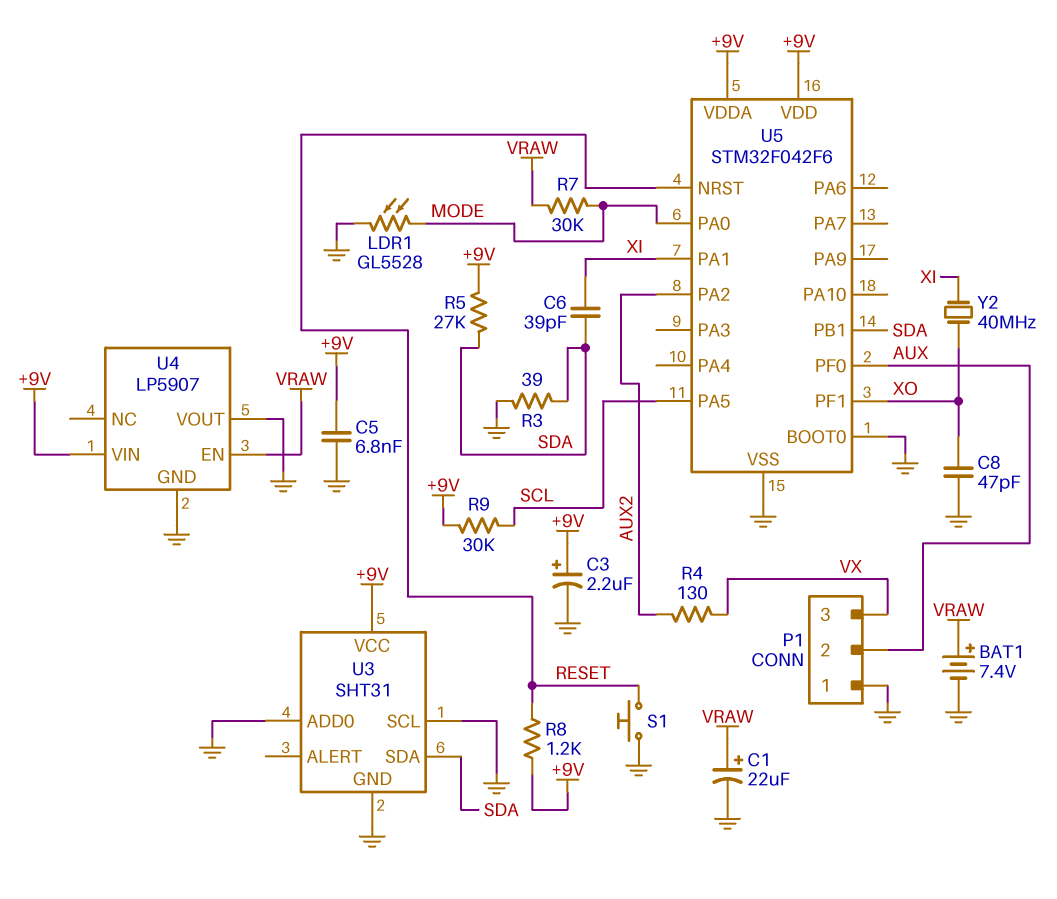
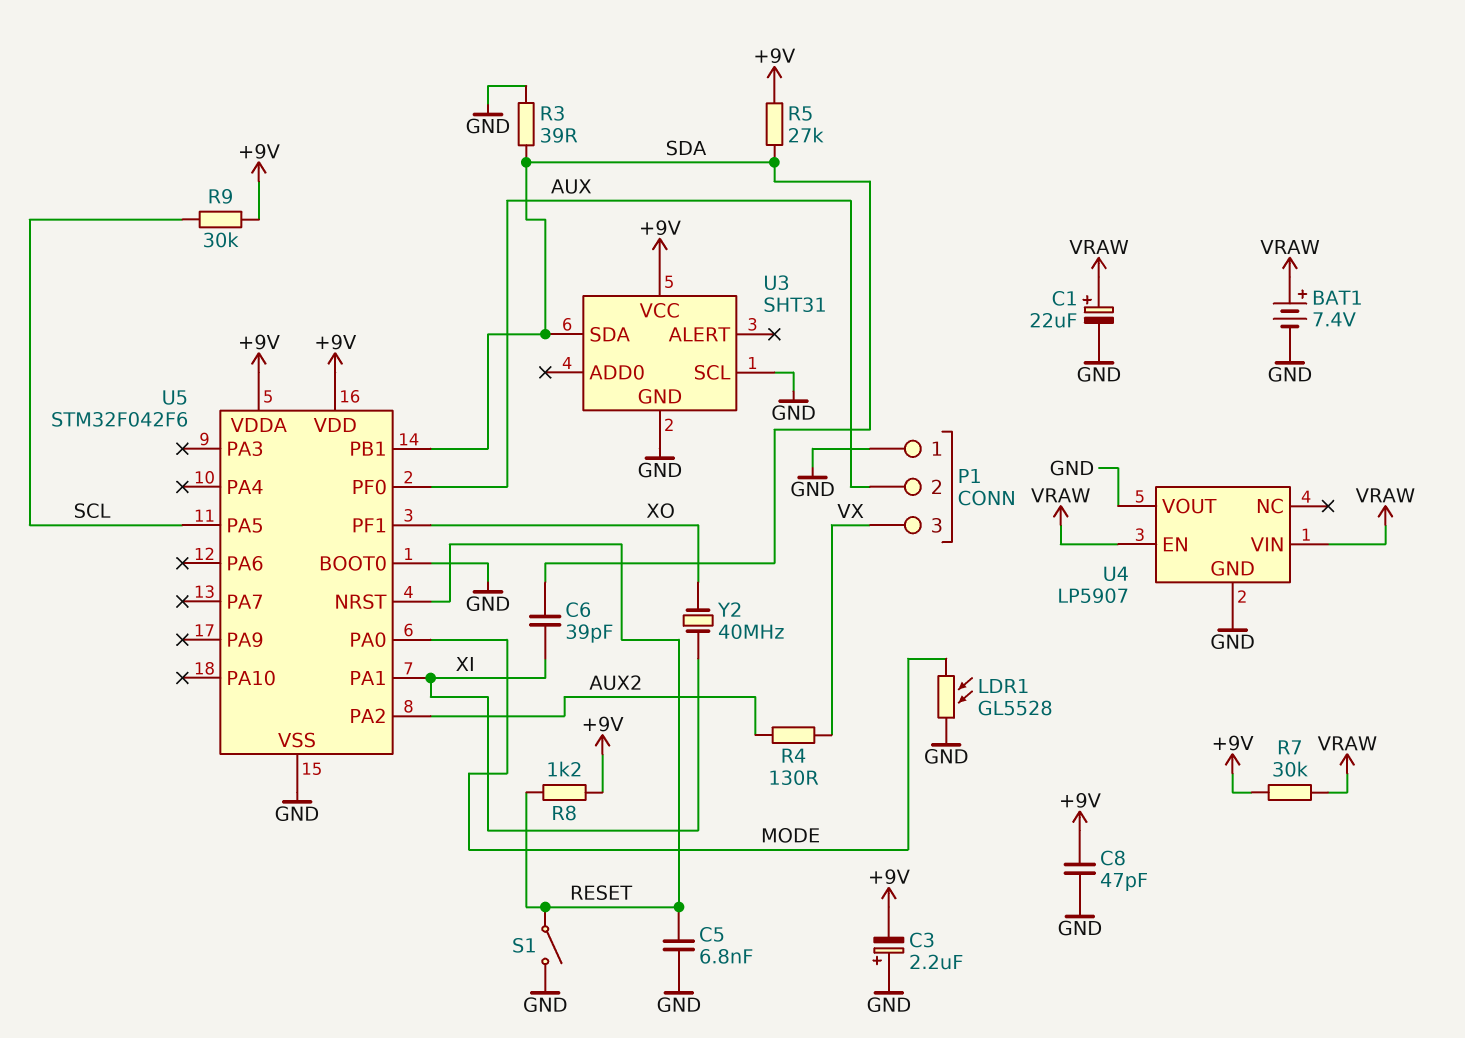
C3: 2.2uF (plus +9V, minus GND) -> 2.2uF (plus GND, minus +9V)
C5: 6.8nF (+9V, GND) -> 6.8nF (GND, RESET)
C8: 47pF (GND, XO) -> 47pF (+9V, GND)
R7: 30k (MODE, VRAW) -> 30k (+9V, VRAW)
S1: button (GND, RESET) -> switch (GND, RESET)
U3 pin ADD0: GND -> none
U4 pin VIN: +9V -> VRAW

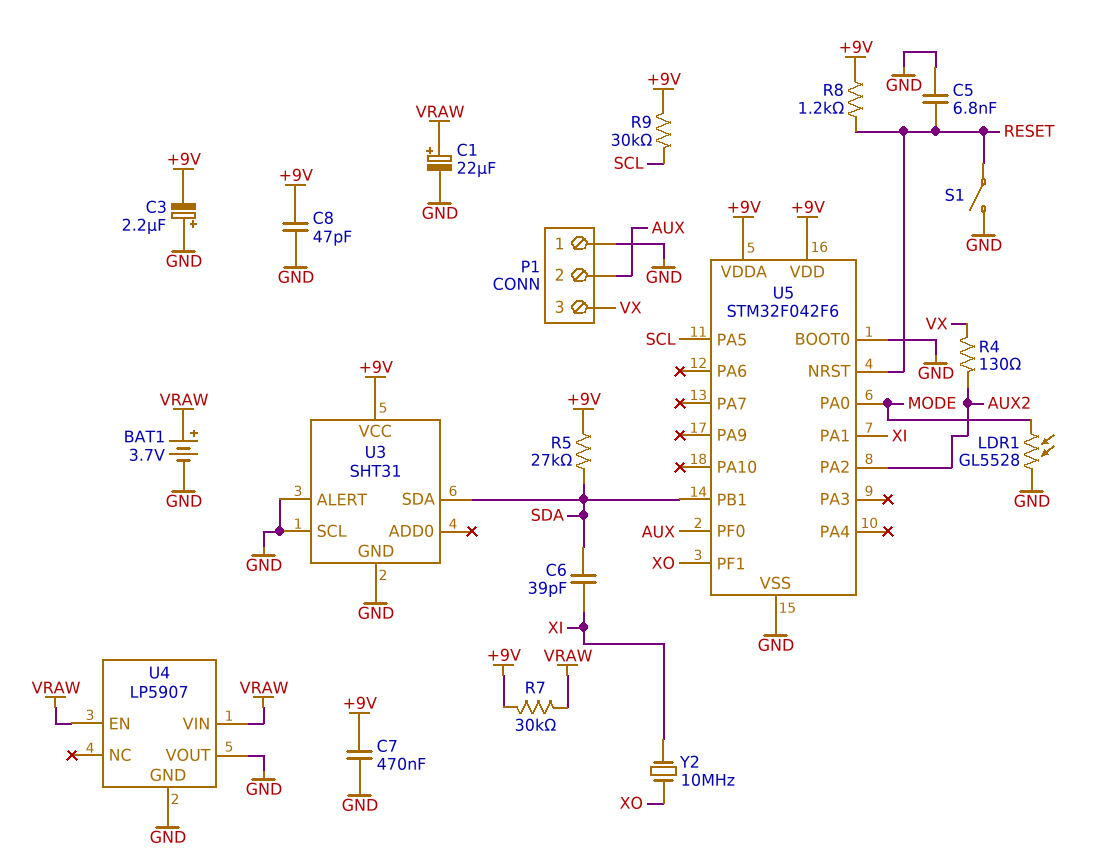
BAT1: 7.4V (plus VRAW, minus GND) -> 3.7V (plus VRAW, minus GND)
C7: none -> 470nF (+9V, GND)
R3: 39 (GND, SDA) -> none
U3 pin ALERT: none -> GND
Y2: 40MHz (XI, XO) -> 10MHz (XI, XO)

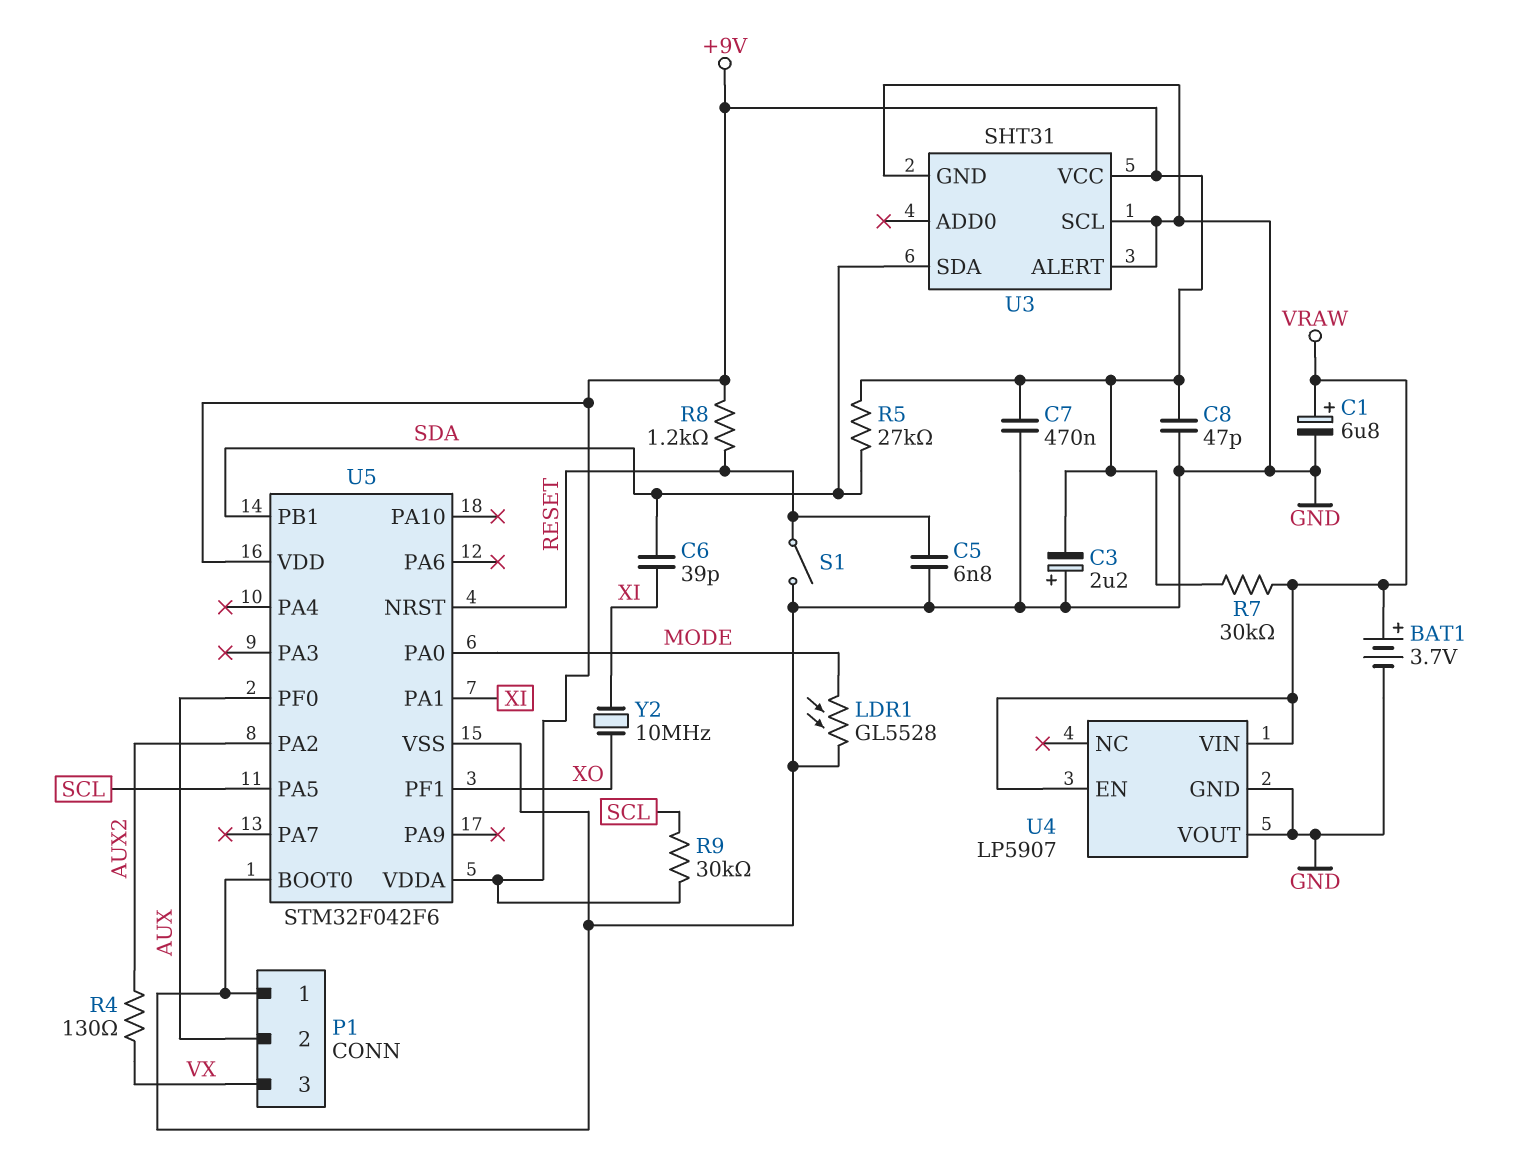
C1: 22uF (plus VRAW, minus GND) -> 6.8uF (plus VRAW, minus GND)

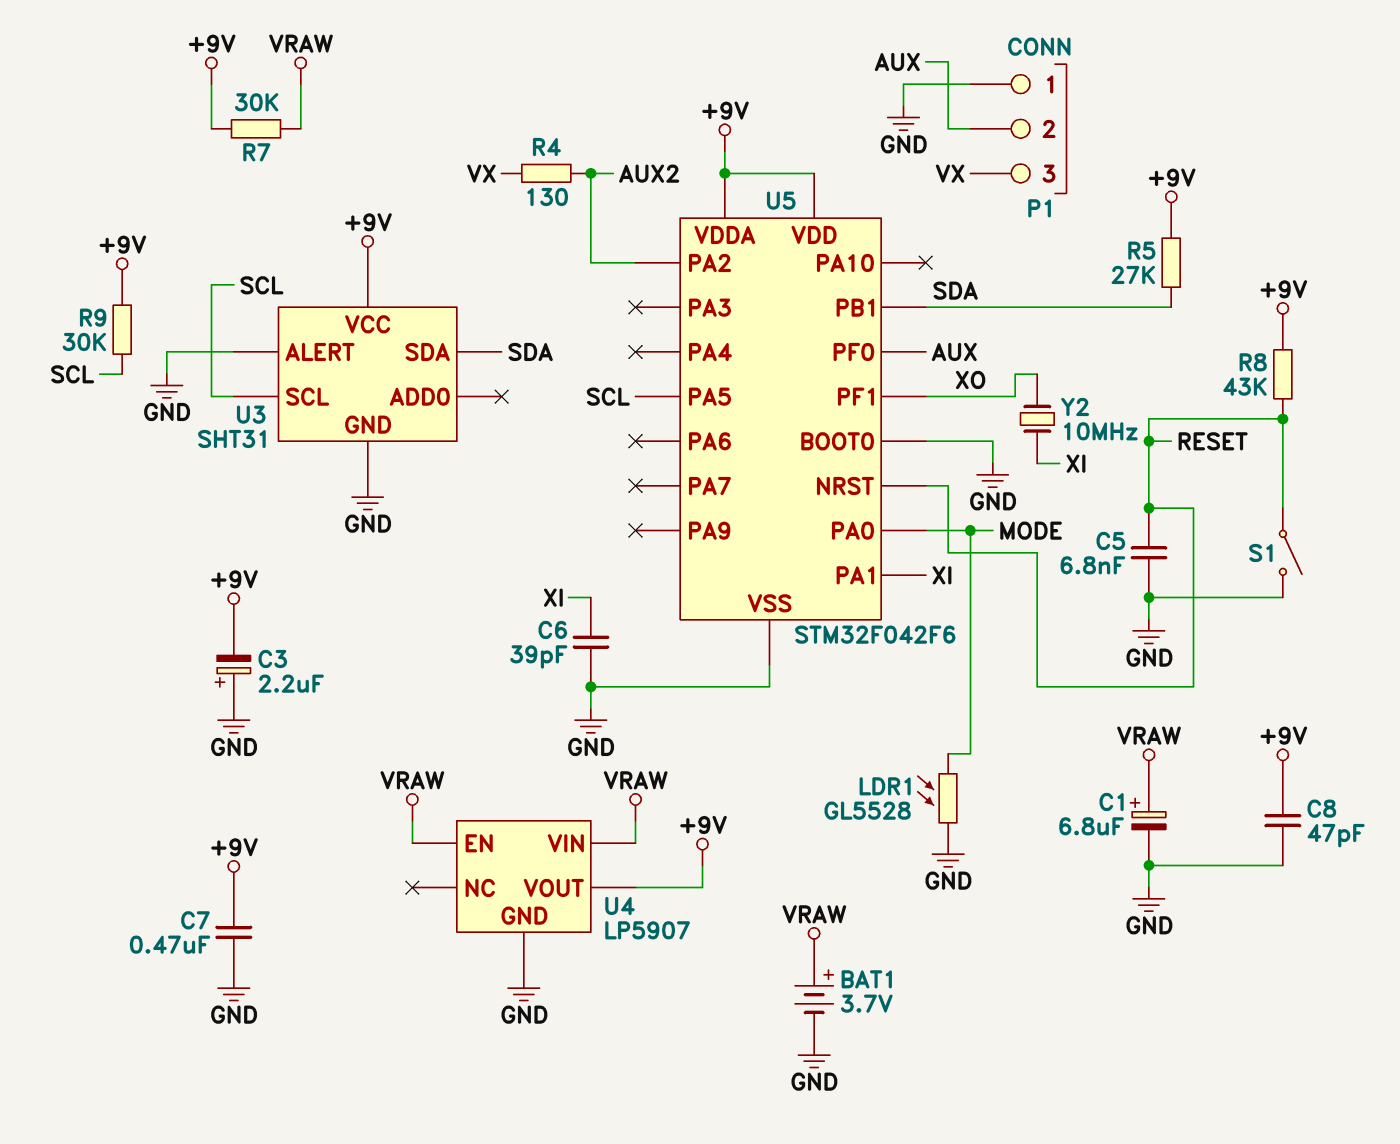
C6: 39pF (SDA, XI) -> 39pF (GND, XI)
R8: 1.2k (+9V, RESET) -> 43k (+9V, RESET)
U3 pin SCL: GND -> SCL
U4 pin VOUT: GND -> +9V

